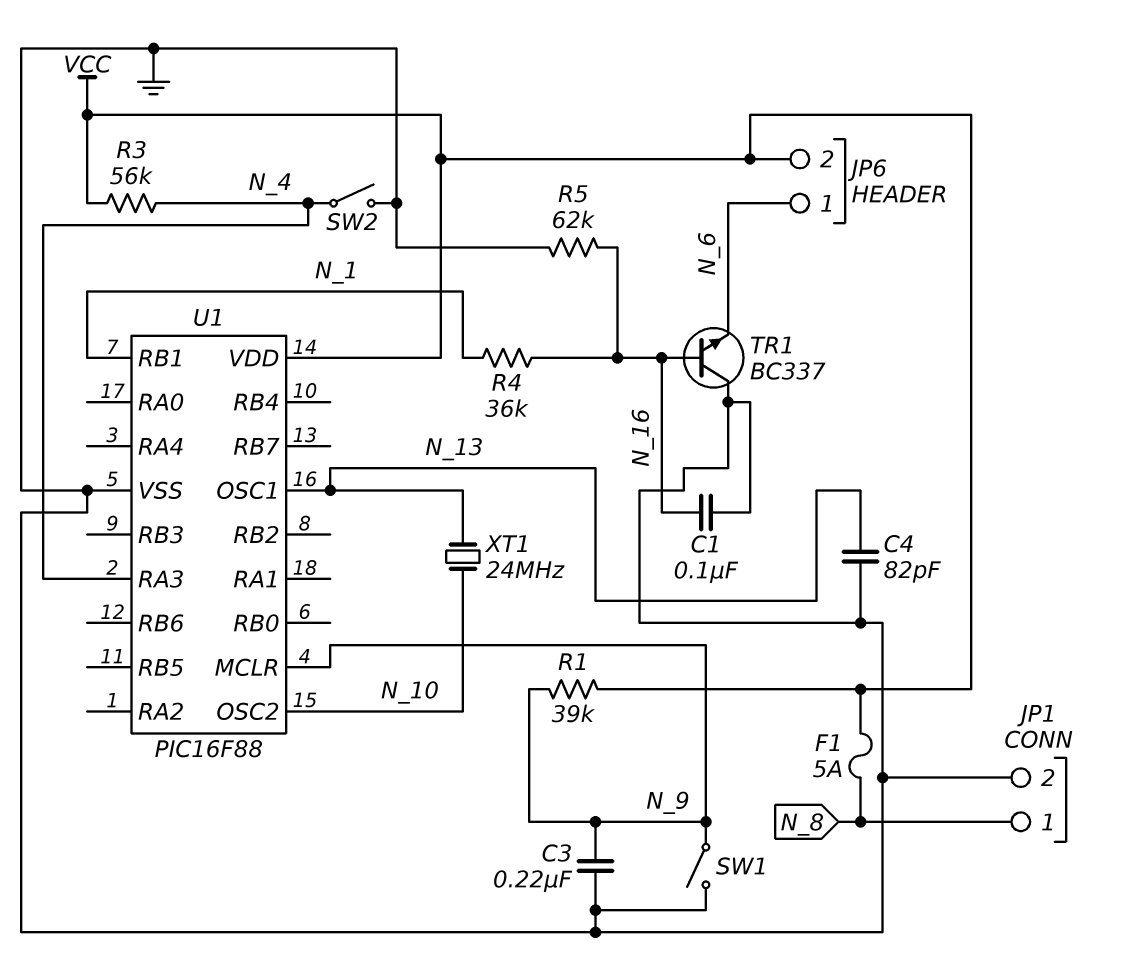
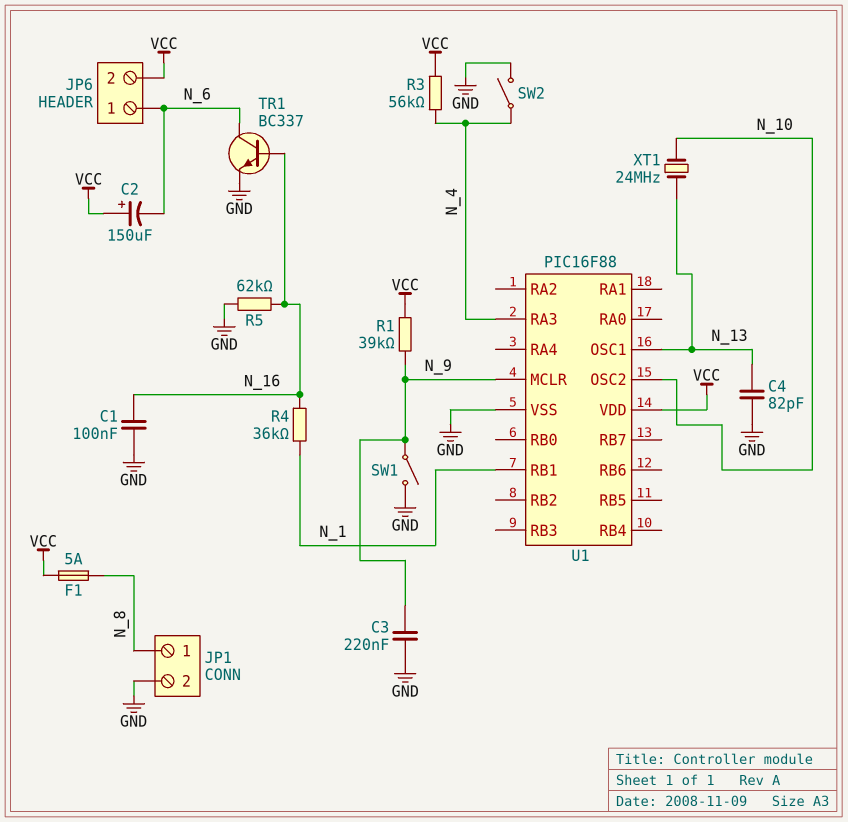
C2: none -> 150uF (plus VCC, minus N_6)
TR1: NPN BC337 (B N_16, C GND, E N_6) -> NPN BC337 (B N_16, C N_6, E GND)

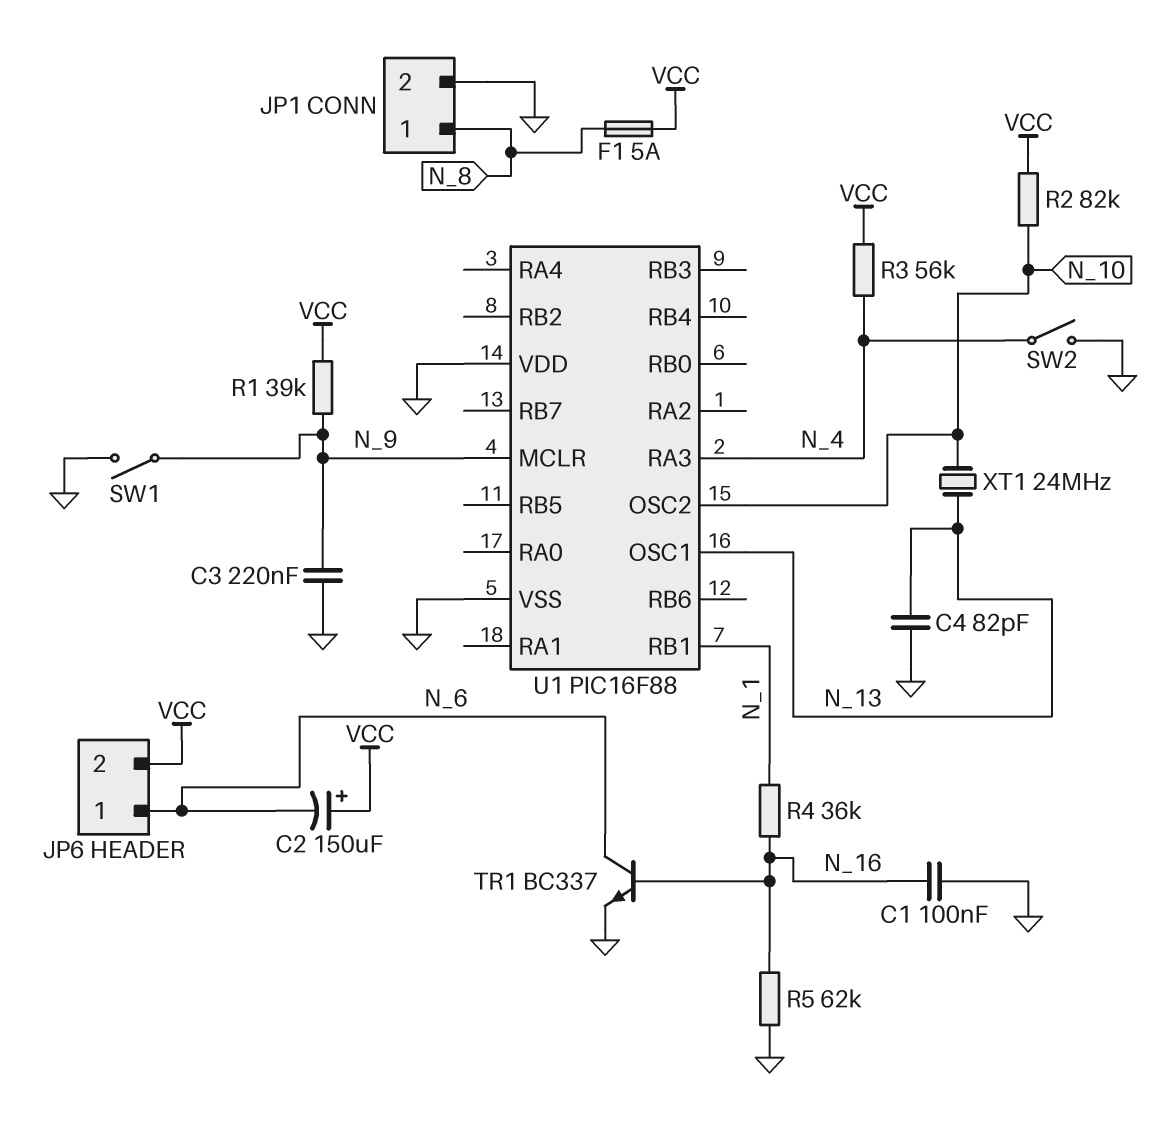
R2: none -> 82k (N_10, VCC)
U1 pin VDD: VCC -> GND

